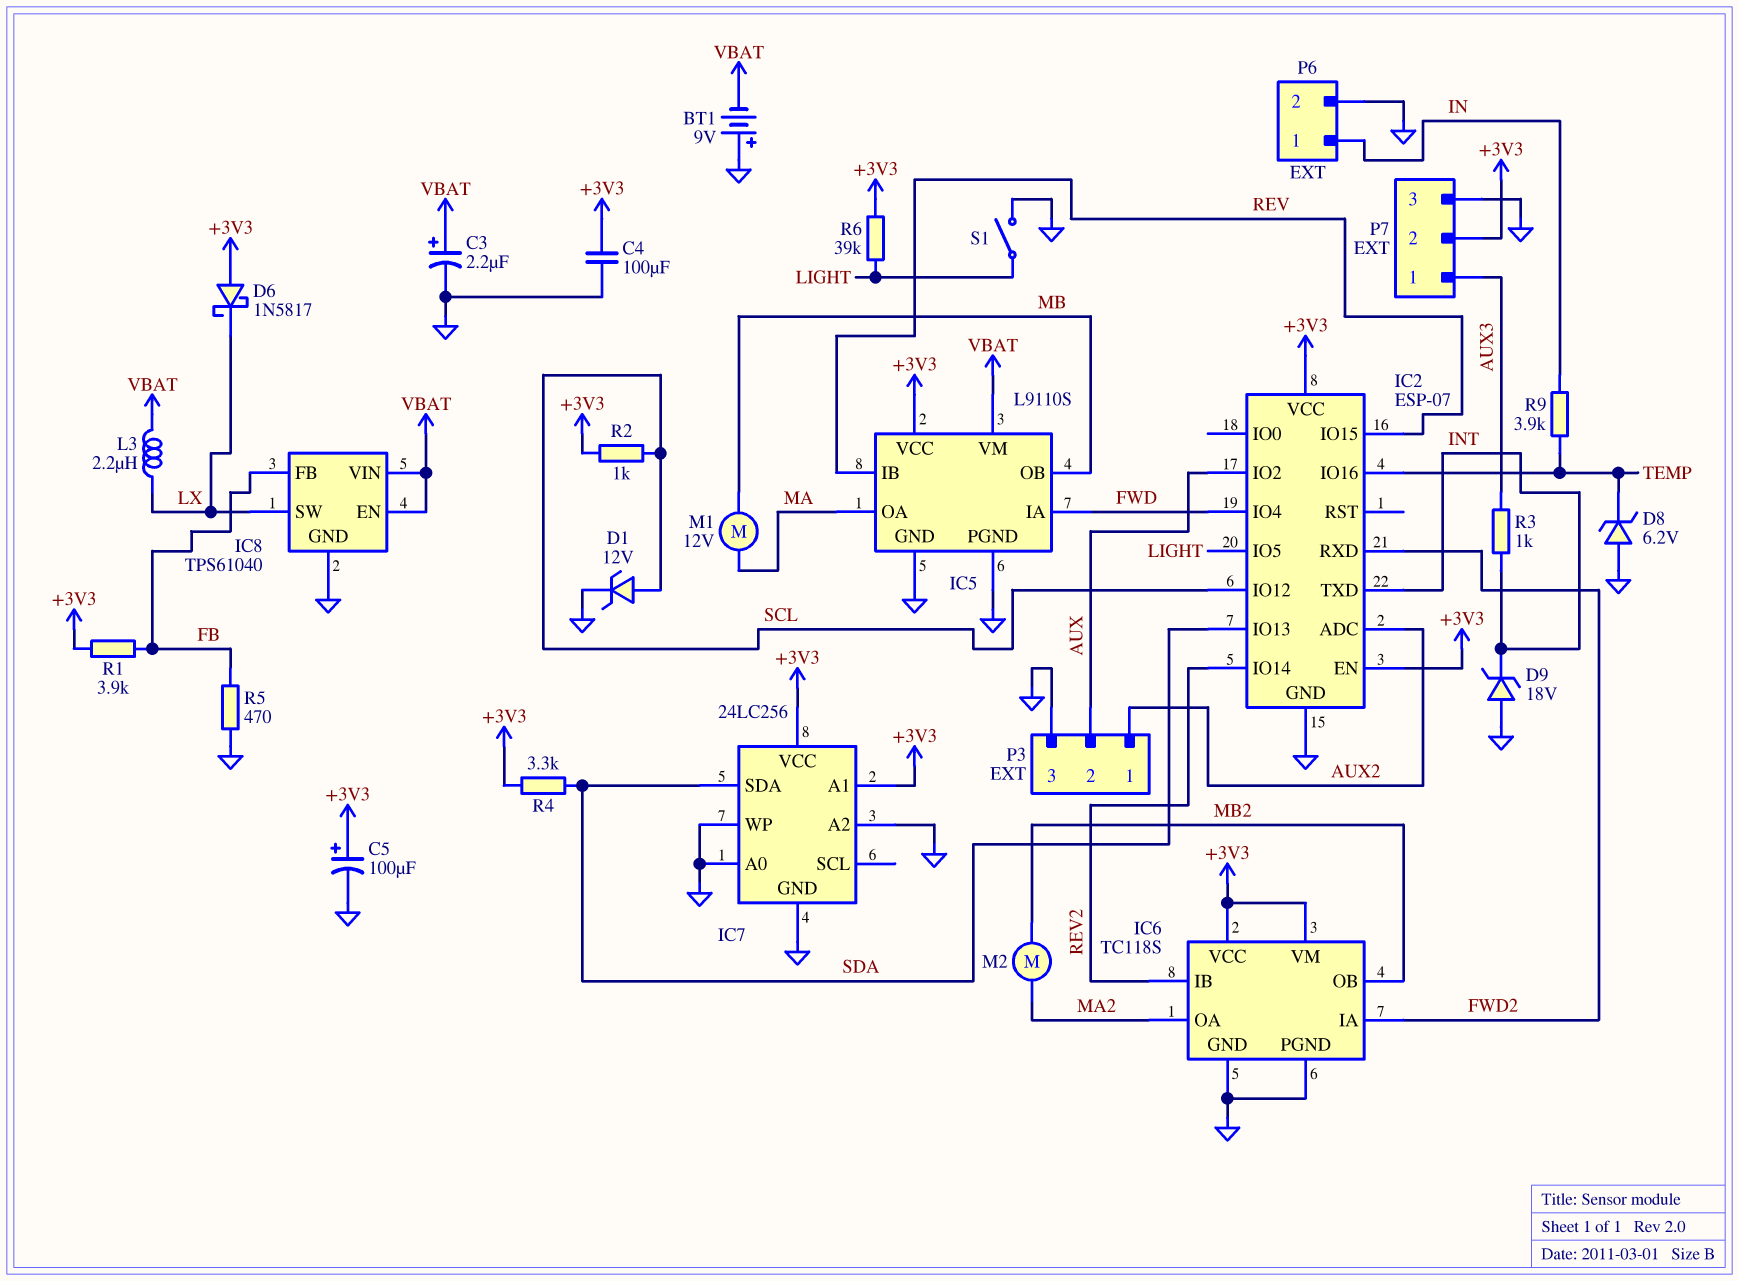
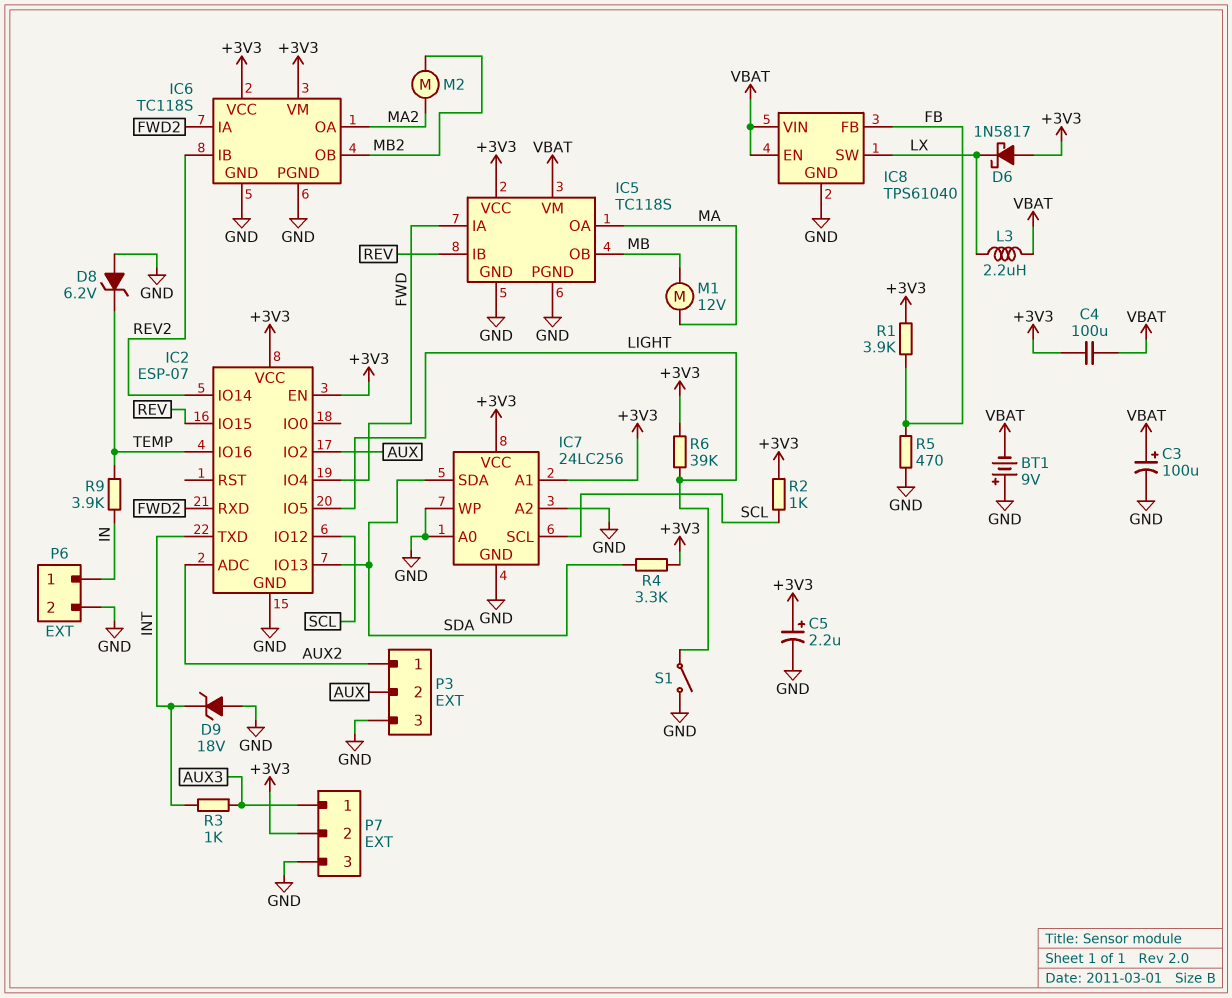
C3: 2.2uF (plus VBAT, minus GND) -> 100uF (plus VBAT, minus GND)
C4: 100uF (+3V3, GND) -> 100uF (+3V3, VBAT)
C5: 100uF (plus +3V3, minus GND) -> 2.2uF (plus +3V3, minus GND)
D1: zener 12V (A SCL, K GND) -> none
IC5: L9110S -> TC118S
IC7 pin SCL: none -> SCL

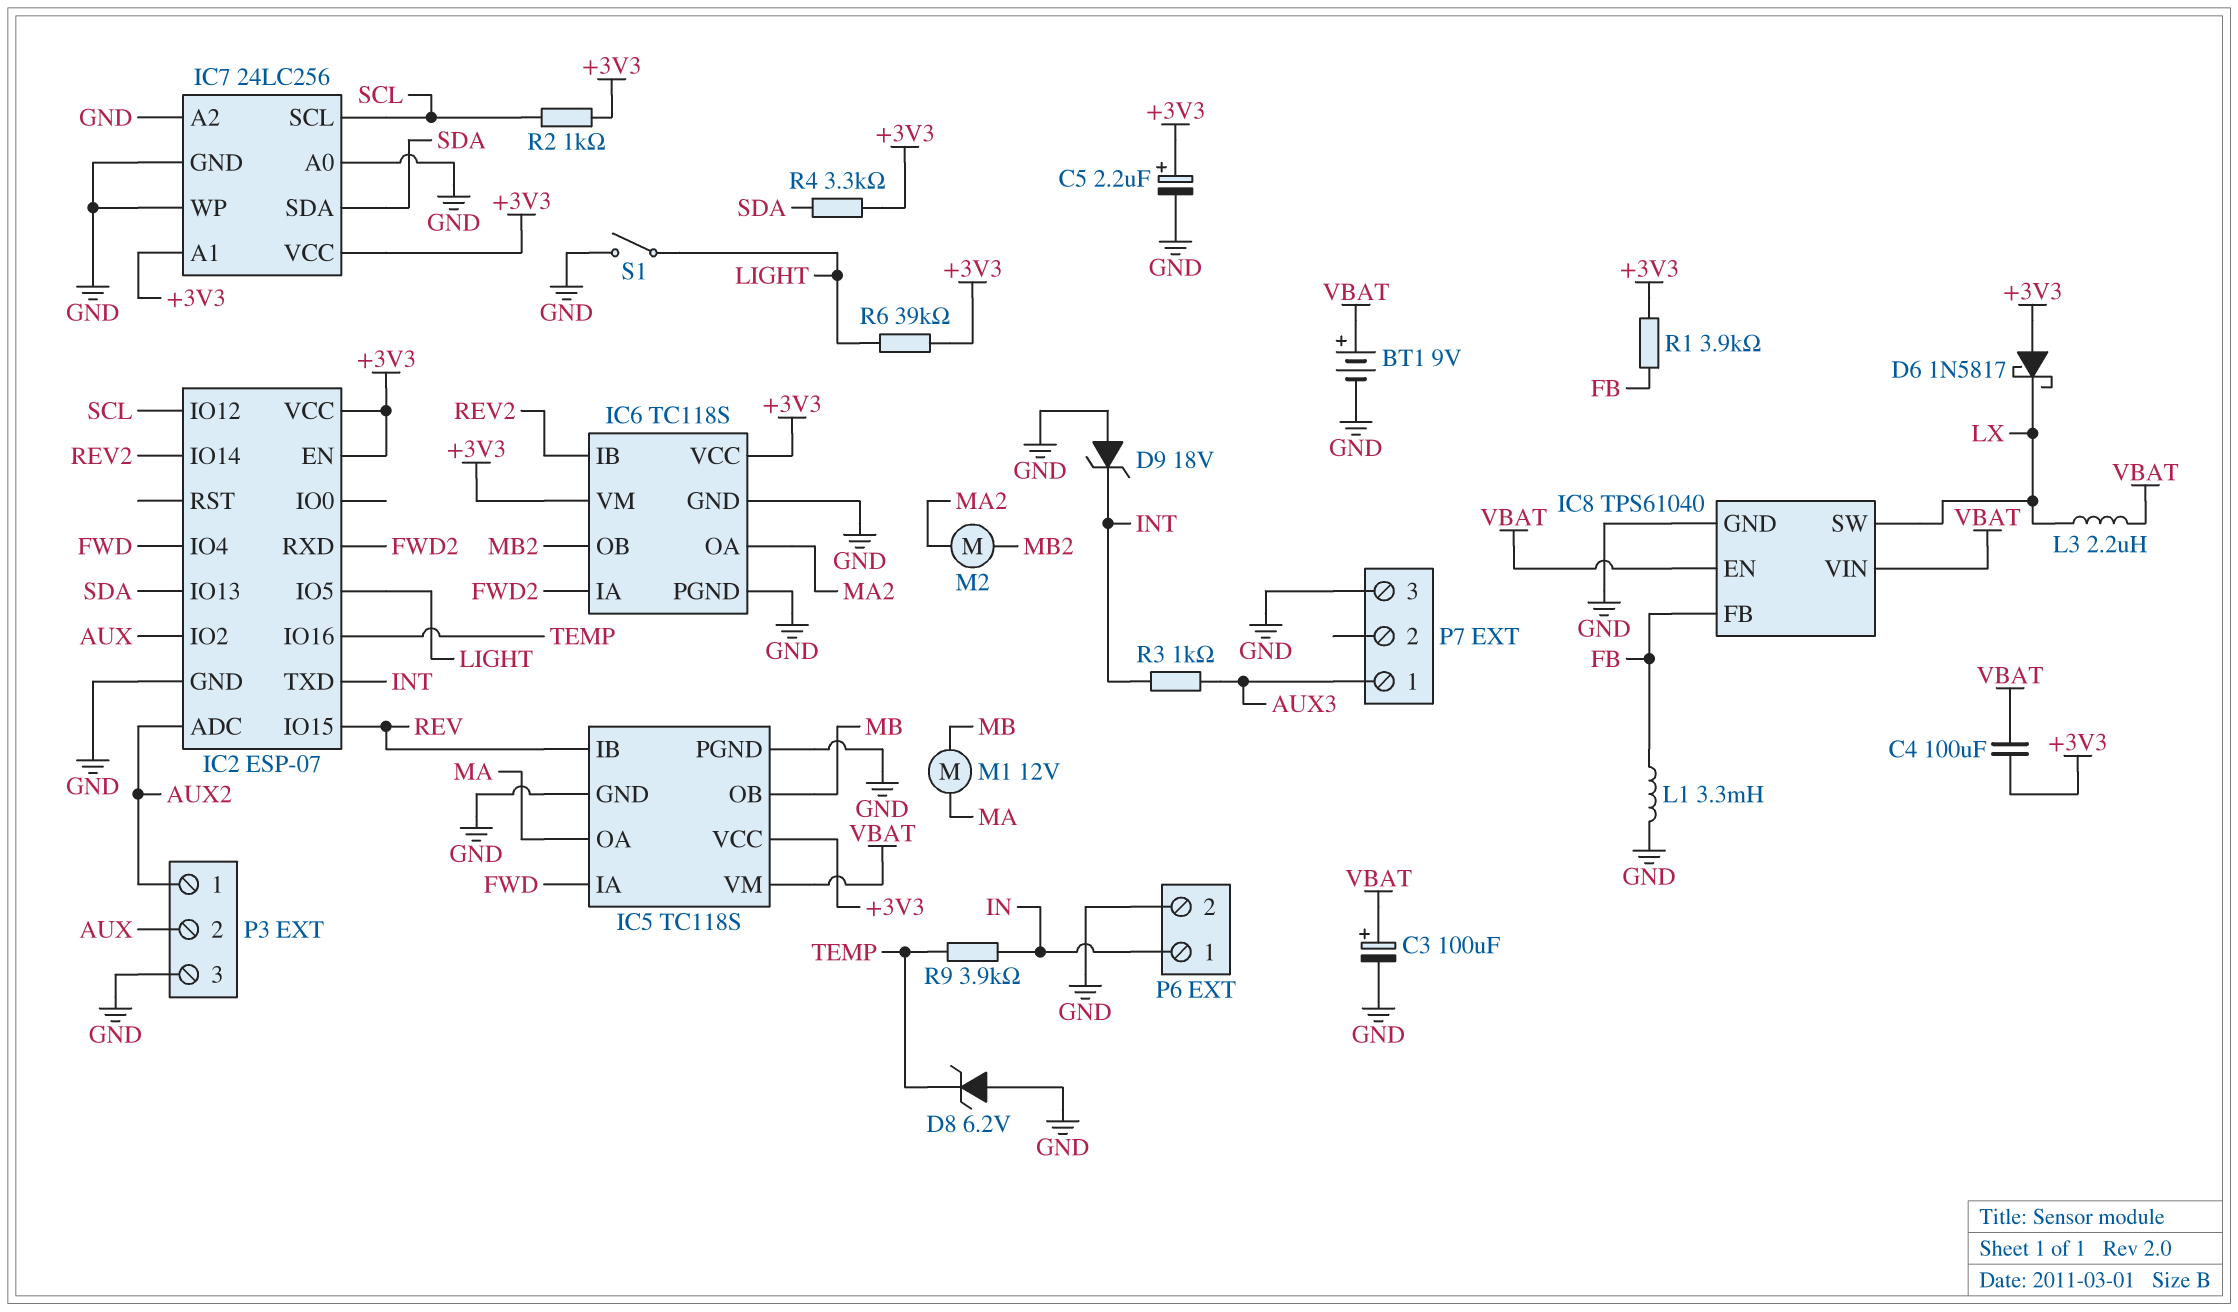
BT1: 9V (plus GND, minus VBAT) -> 9V (plus VBAT, minus GND)
L1: none -> 3.3mH (FB, GND)
P7 pin 2: +3V3 -> none
R5: 470 (FB, GND) -> none

